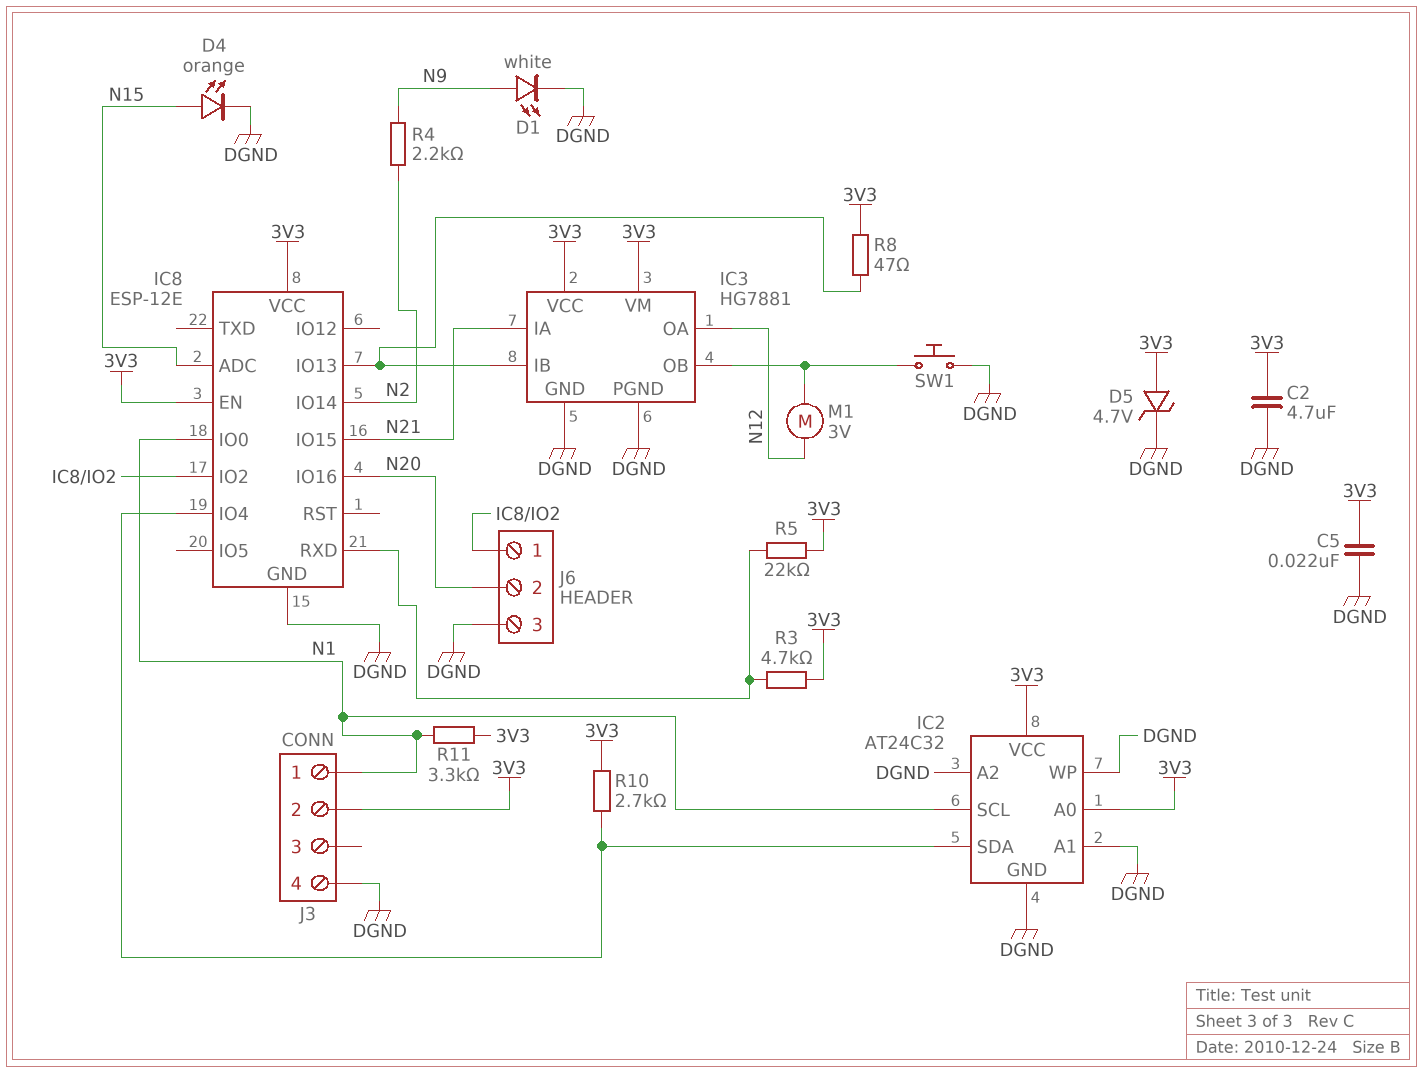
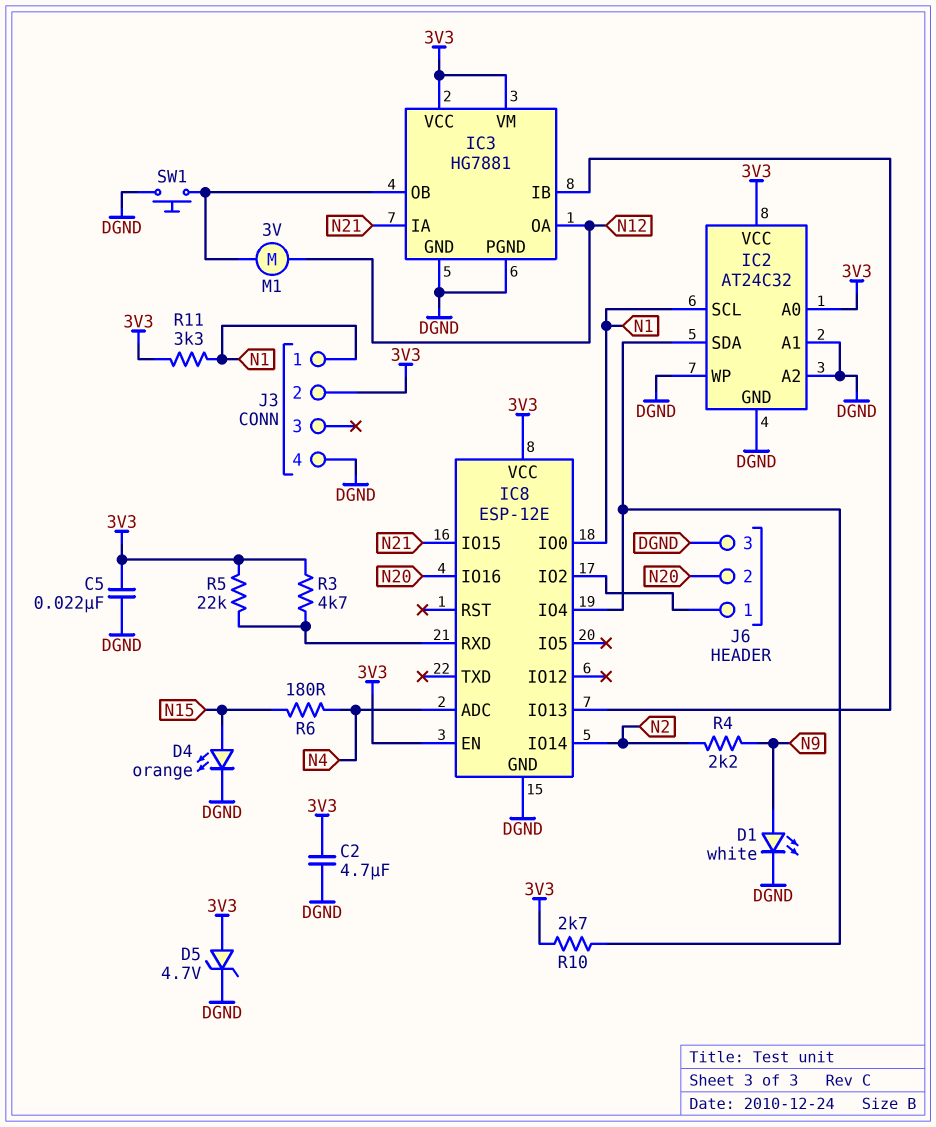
IC8 pin ADC: N15 -> N4
R6: none -> 180 (N4, N15)
R8: 47 (3V3, IC3/IB) -> none

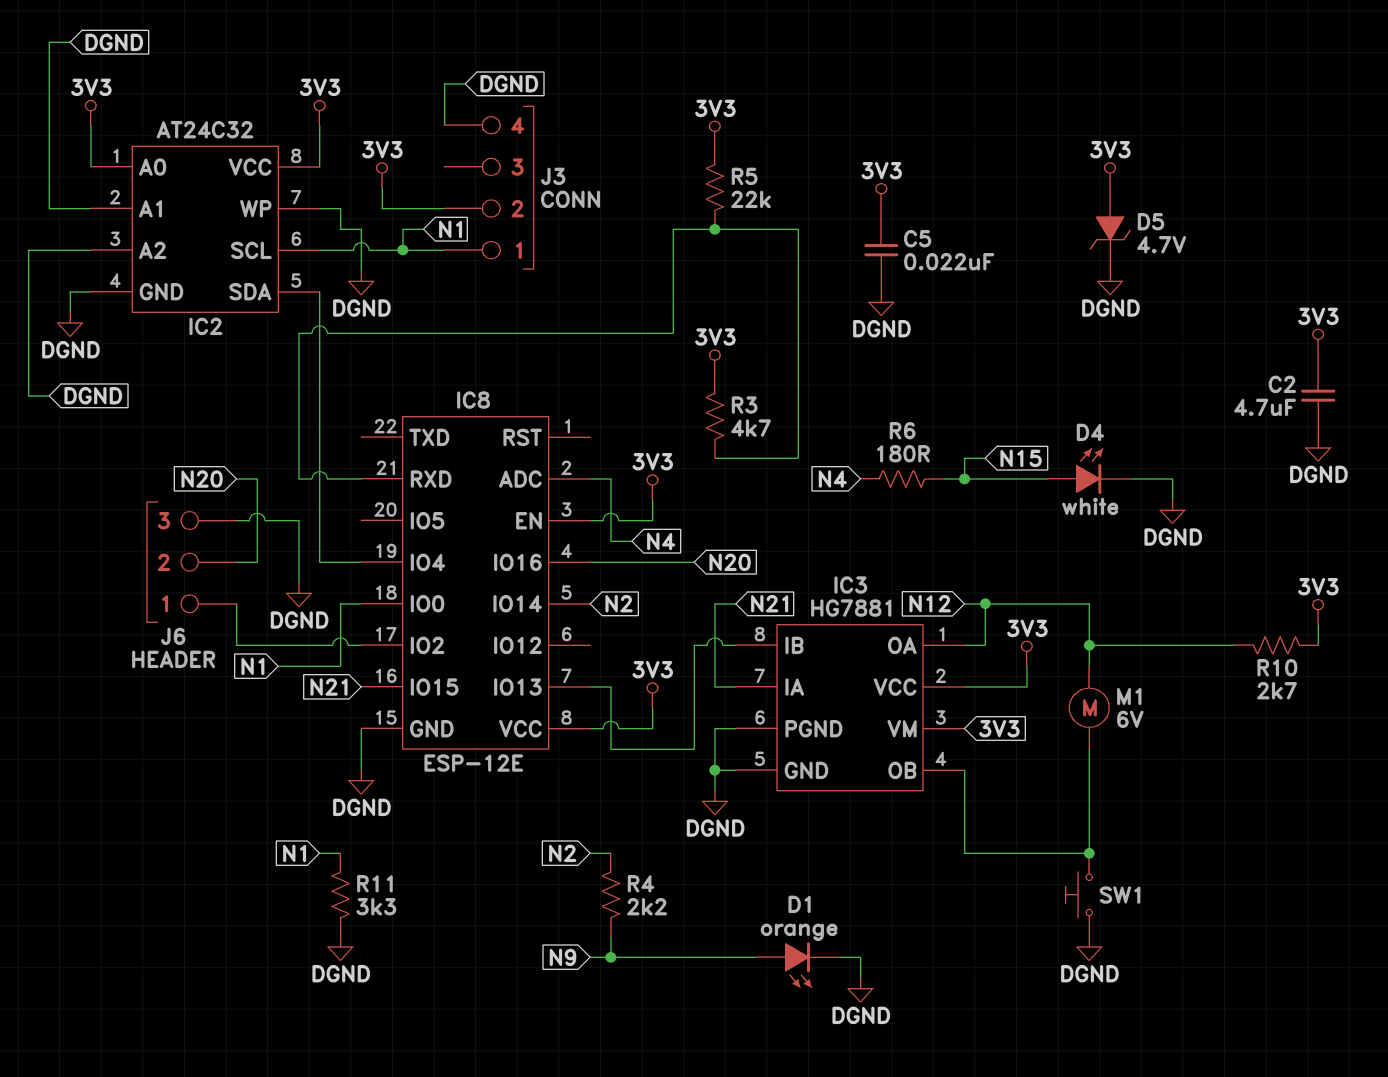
D1: LED white (A N9, K DGND) -> LED orange (A N9, K DGND)
D4: LED orange (A N15, K DGND) -> LED white (A N15, K DGND)
M1: motor 3V (IC3/OB, N12) -> motor 6V (IC3/OB, N12)
R10: 2.7k (3V3, IC2/SDA) -> 2.7k (3V3, N12)
R11: 3.3k (3V3, N1) -> 3.3k (DGND, N1)

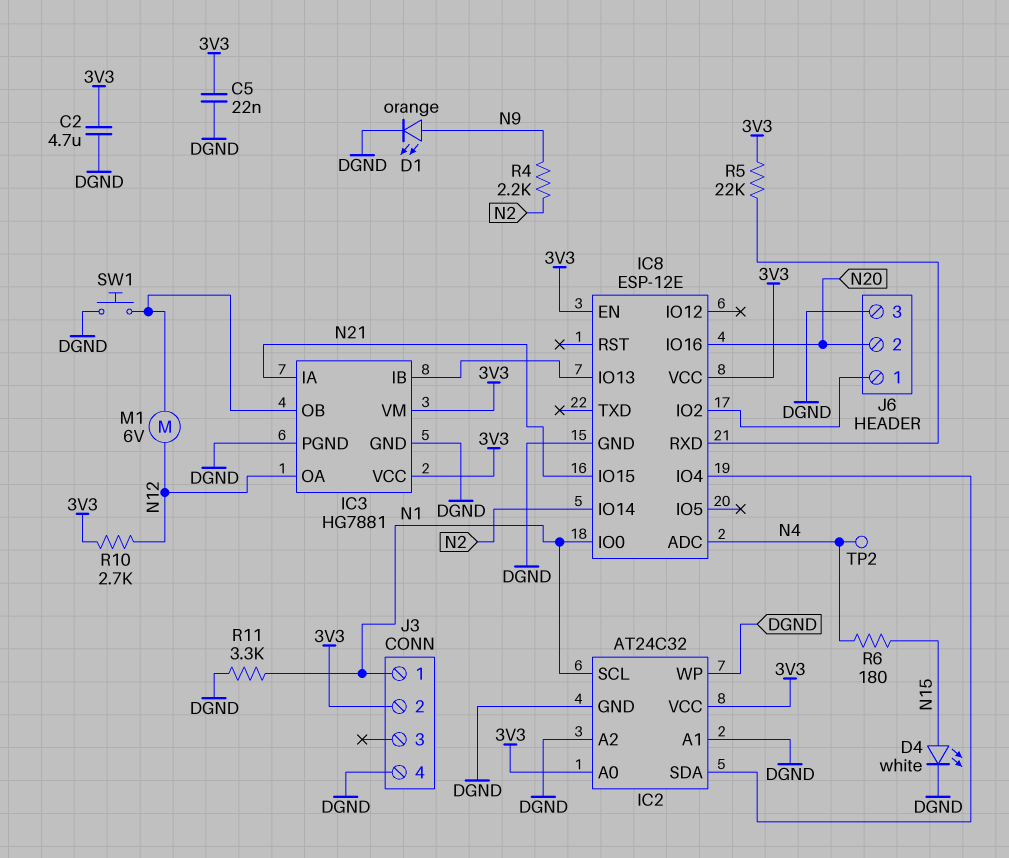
D5: zener 4.7V (A 3V3, K DGND) -> none
R3: 4.7k (3V3, IC8/RXD) -> none
TP2: none -> test point (N4)

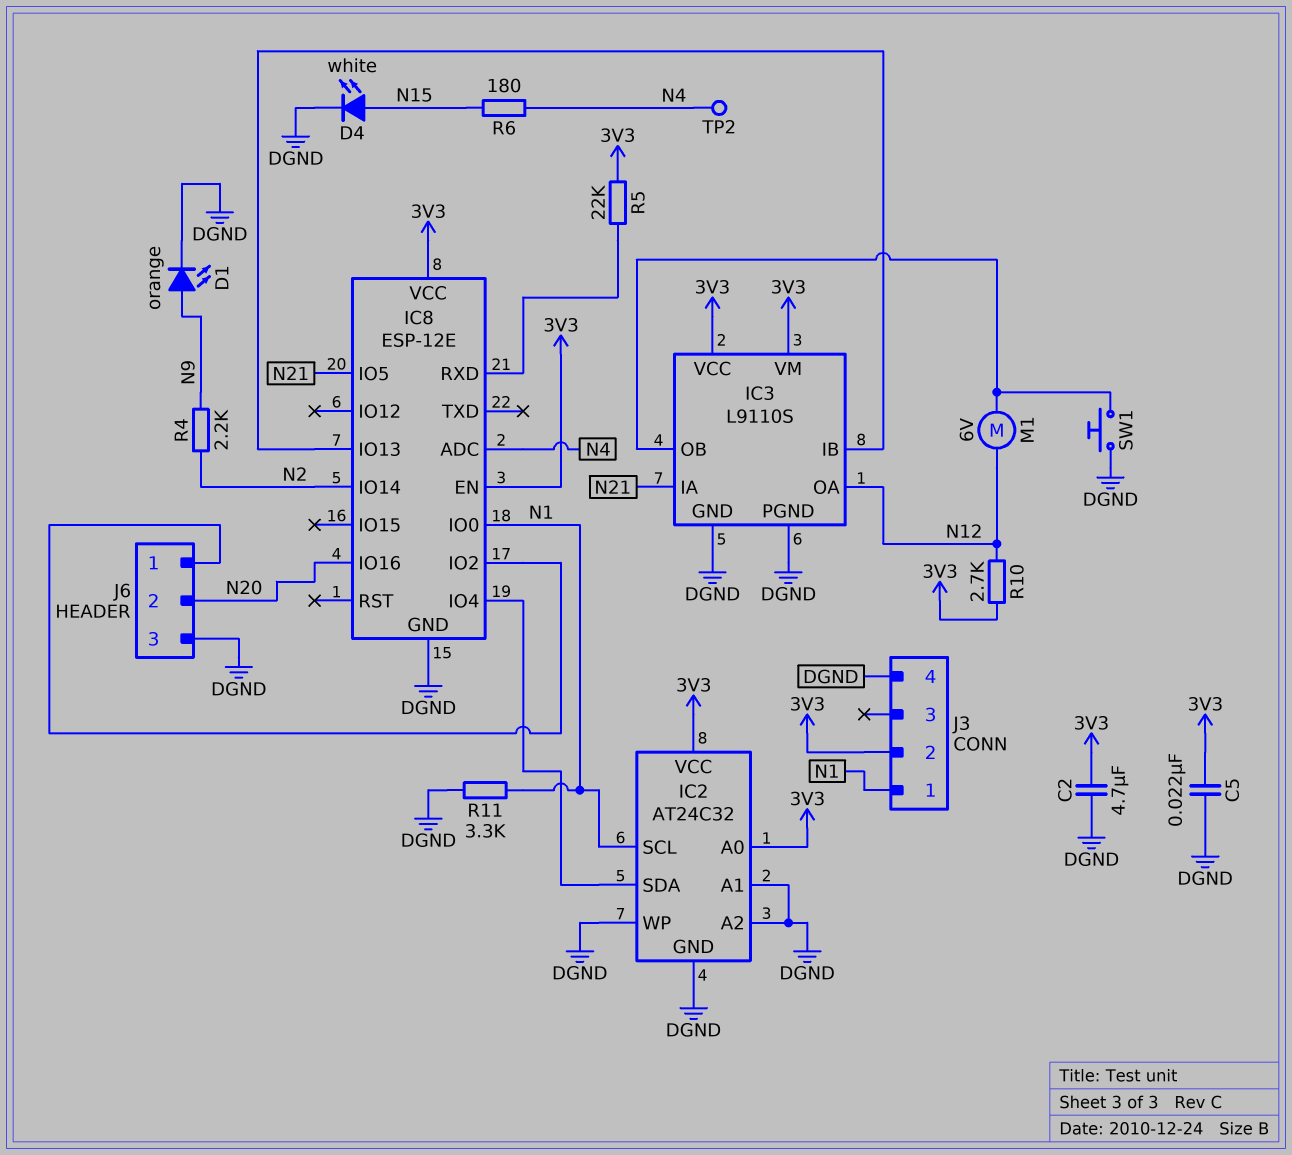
IC3: HG7881 -> L9110S
IC8 pin IO5: none -> N21
IC8 pin IO15: N21 -> none

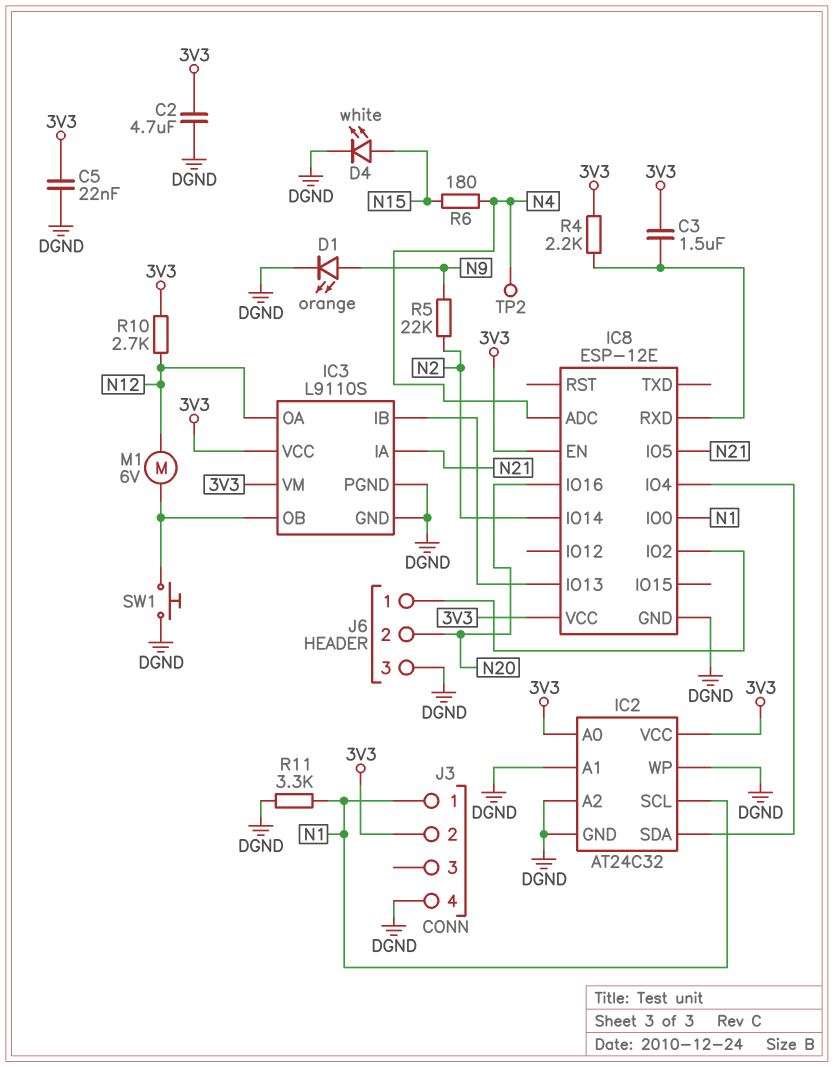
C3: none -> 1.5uF (3V3, IC8/RXD)
R4: 2.2k (N2, N9) -> 2.2k (3V3, IC8/RXD)
R5: 22k (3V3, IC8/RXD) -> 22k (N2, N9)

